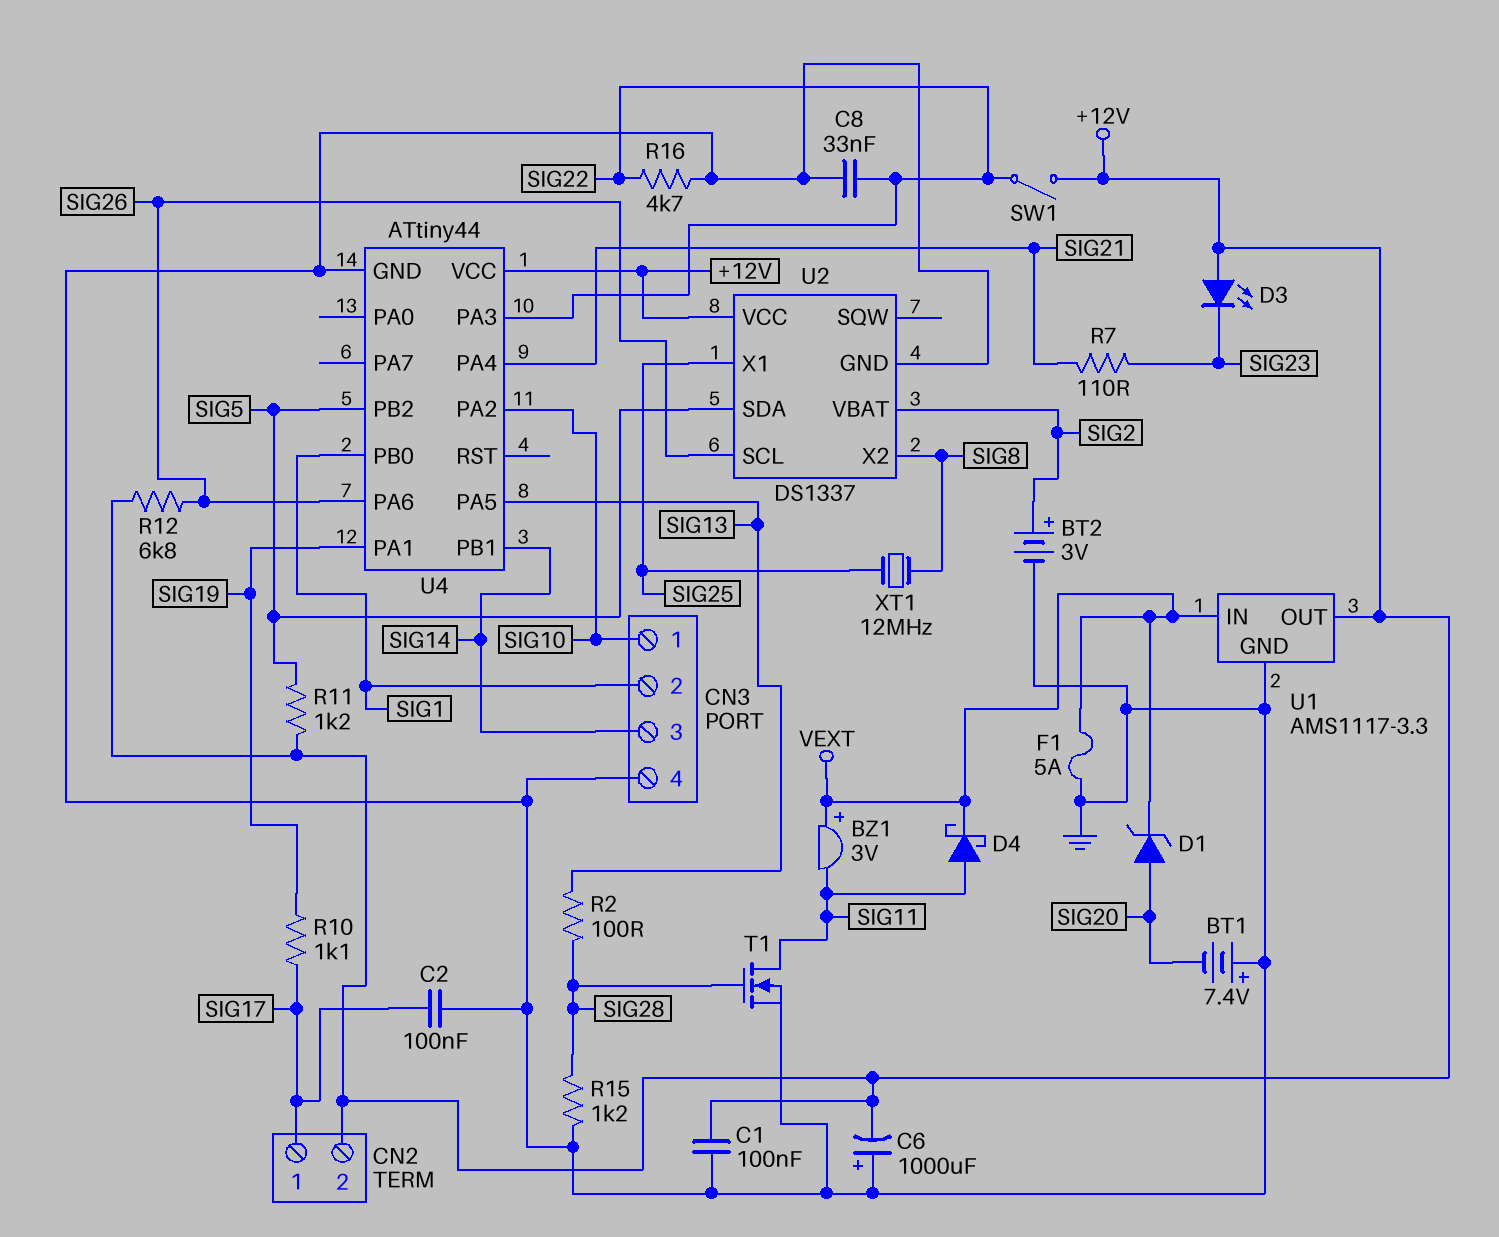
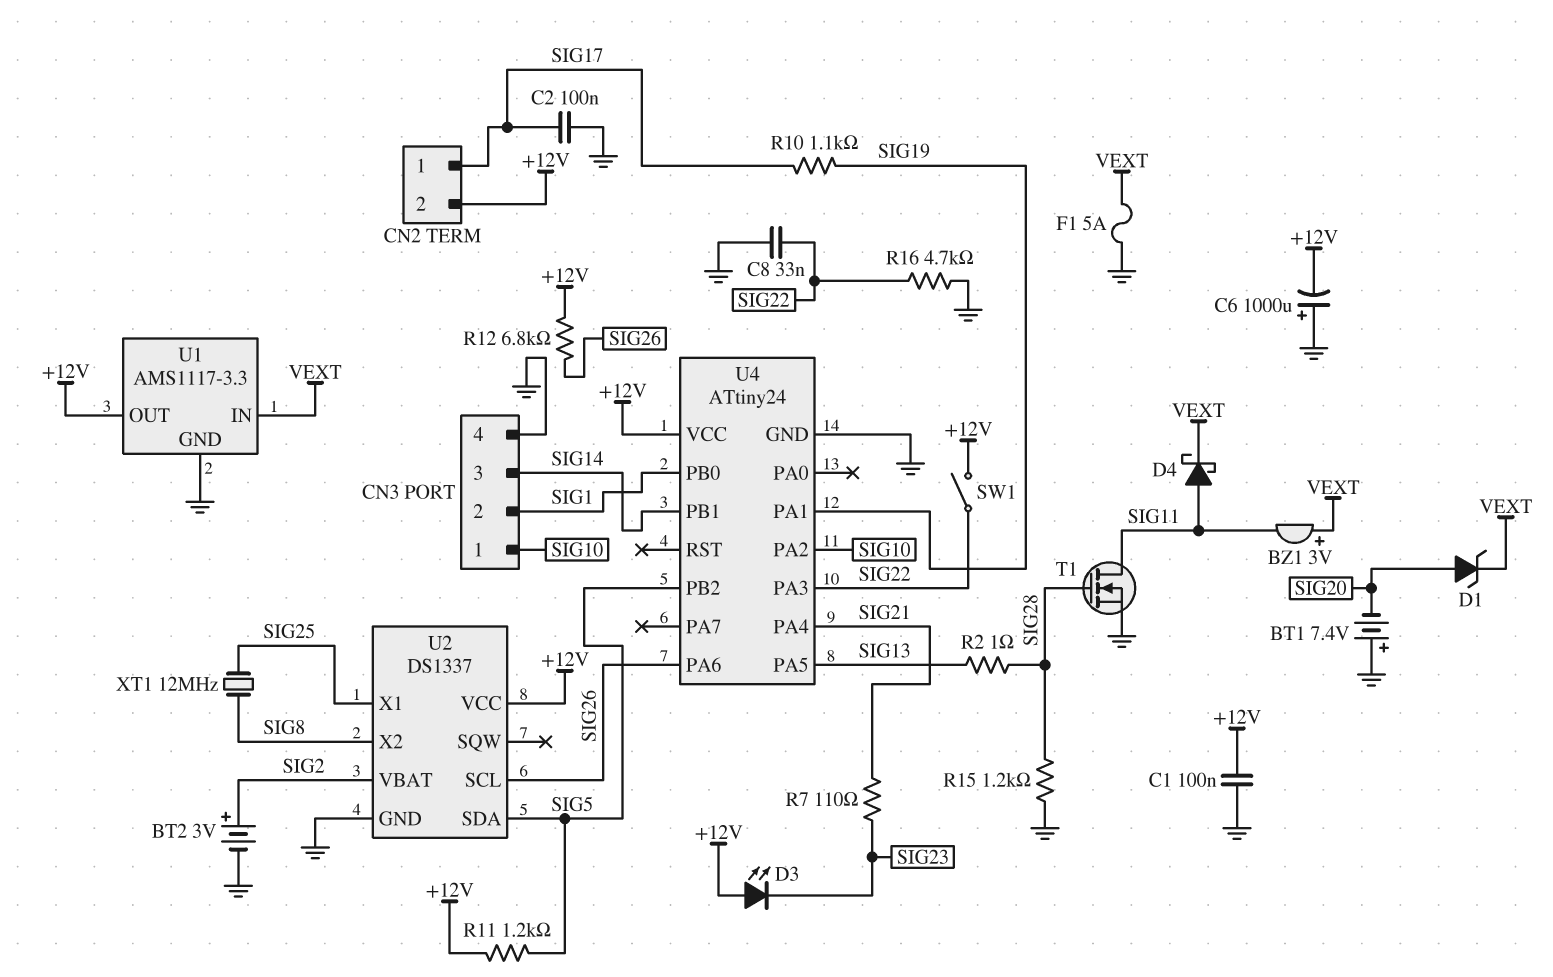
R2: 100 (SIG13, SIG28) -> 1 (SIG13, SIG28)
U4: ATtiny44 -> ATtiny24

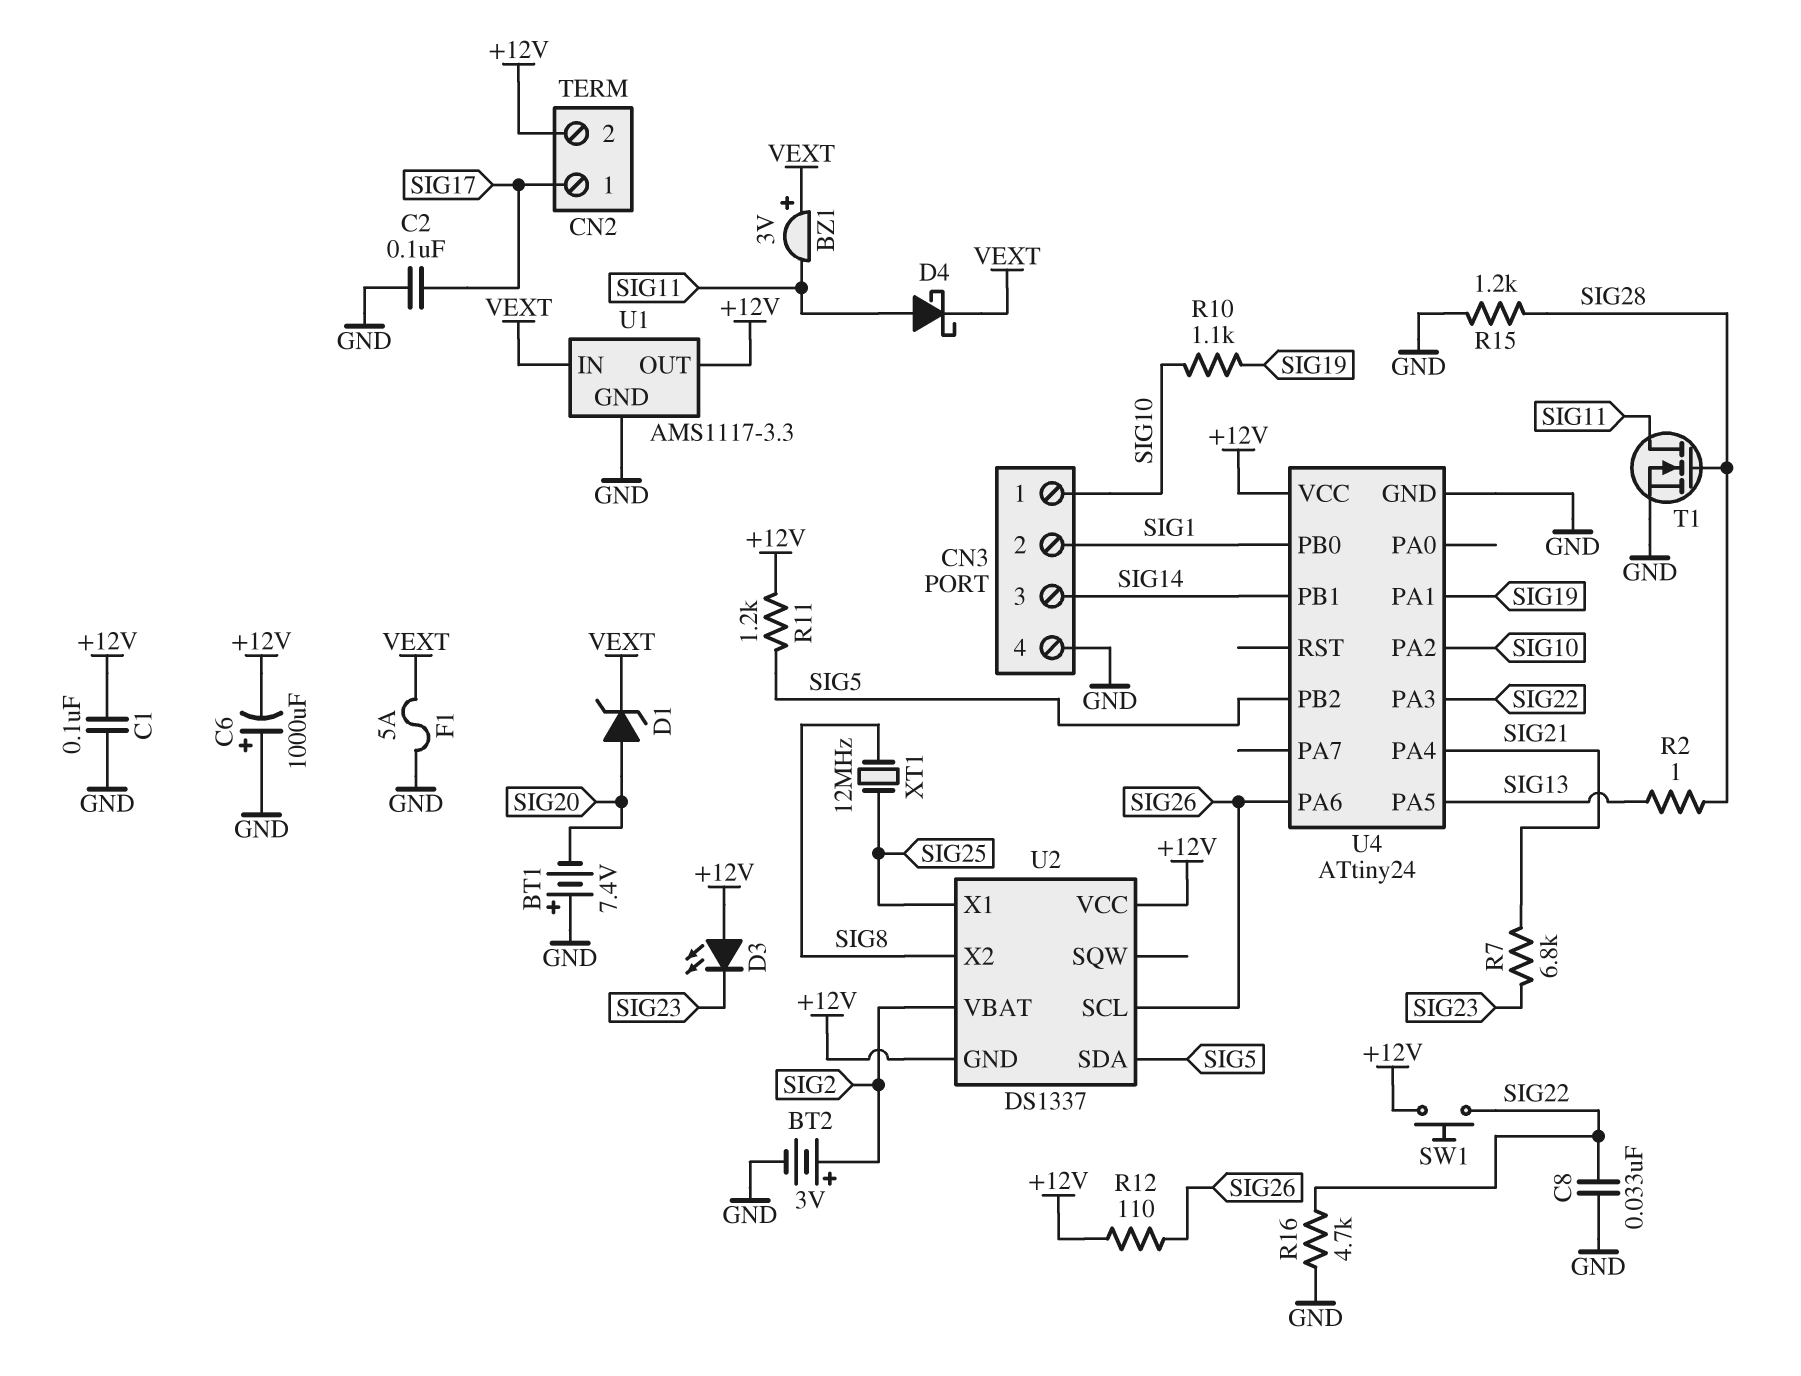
R7: 110 (SIG21, SIG23) -> 6.8k (SIG21, SIG23)
R10: 1.1k (SIG17, SIG19) -> 1.1k (SIG10, SIG19)
R12: 6.8k (+12V, SIG26) -> 110 (+12V, SIG26)
SW1: switch (+12V, SIG22) -> button (+12V, SIG22)
U2 pin GND: GND -> +12V

